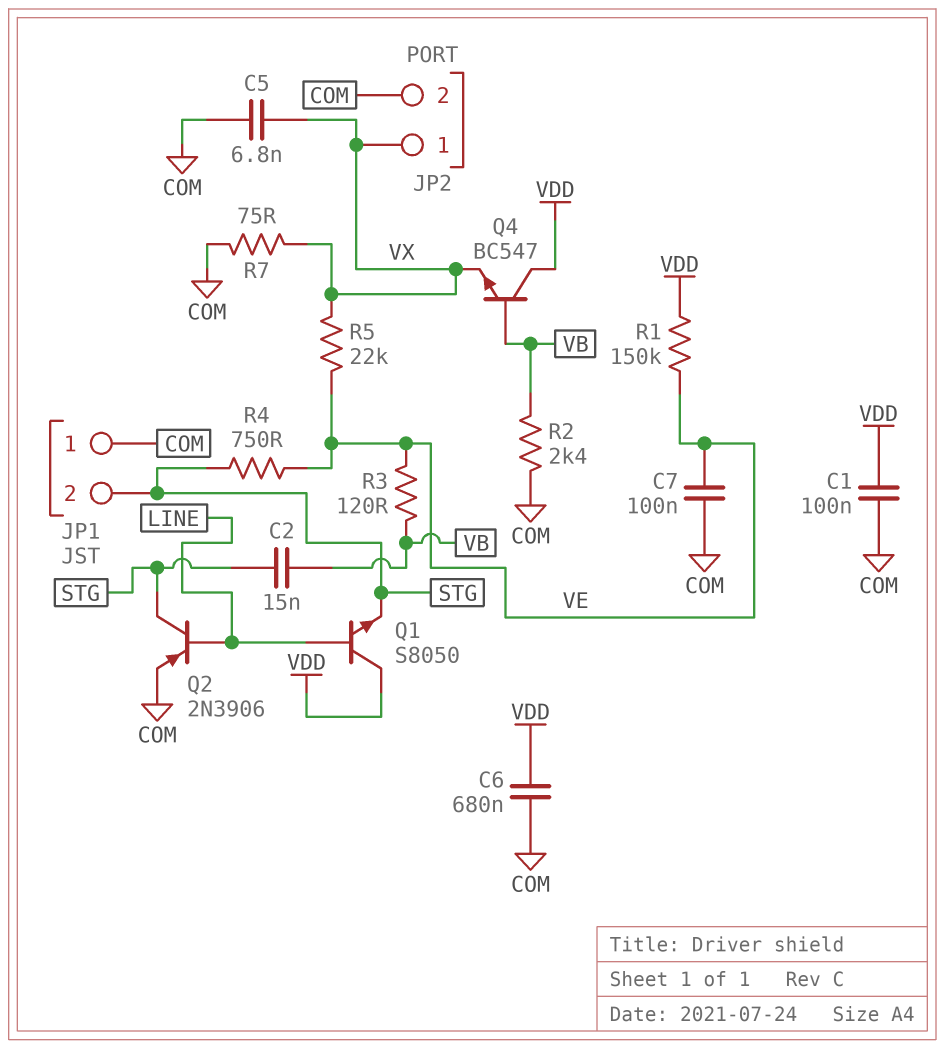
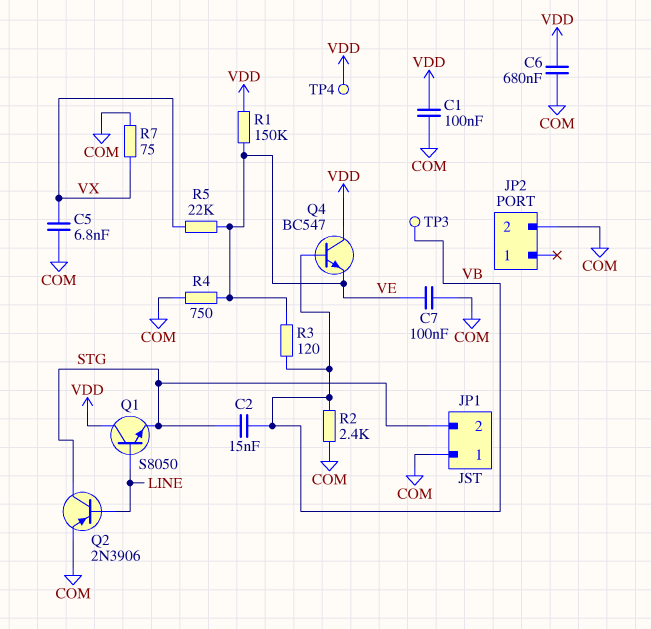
JP2 pin 1: VX -> none
Q4: NPN BC547 (B VB, C VDD, E VX) -> NPN BC547 (B VB, C VDD, E VE)
R4: 750 (STG, VE) -> 750 (COM, VE)
TP3: none -> test point (VB)
TP4: none -> test point (VDD)

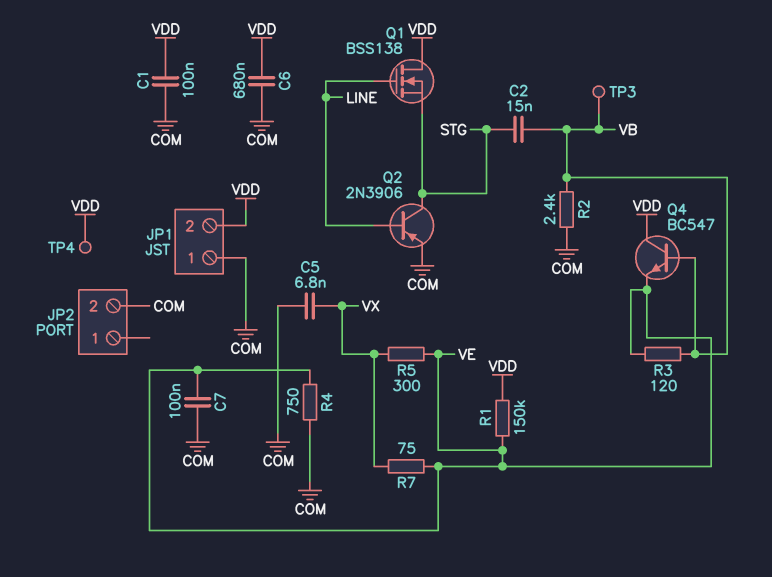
JP1 pin 2: STG -> VDD
Q1: NPN S8050 (B LINE, C VDD, E STG) -> NMOS BSS138 (G LINE, D VDD, S STG)
R5: 22k (VE, VX) -> 300 (VE, VX)
R7: 75 (COM, VX) -> 75 (VE, VX)

